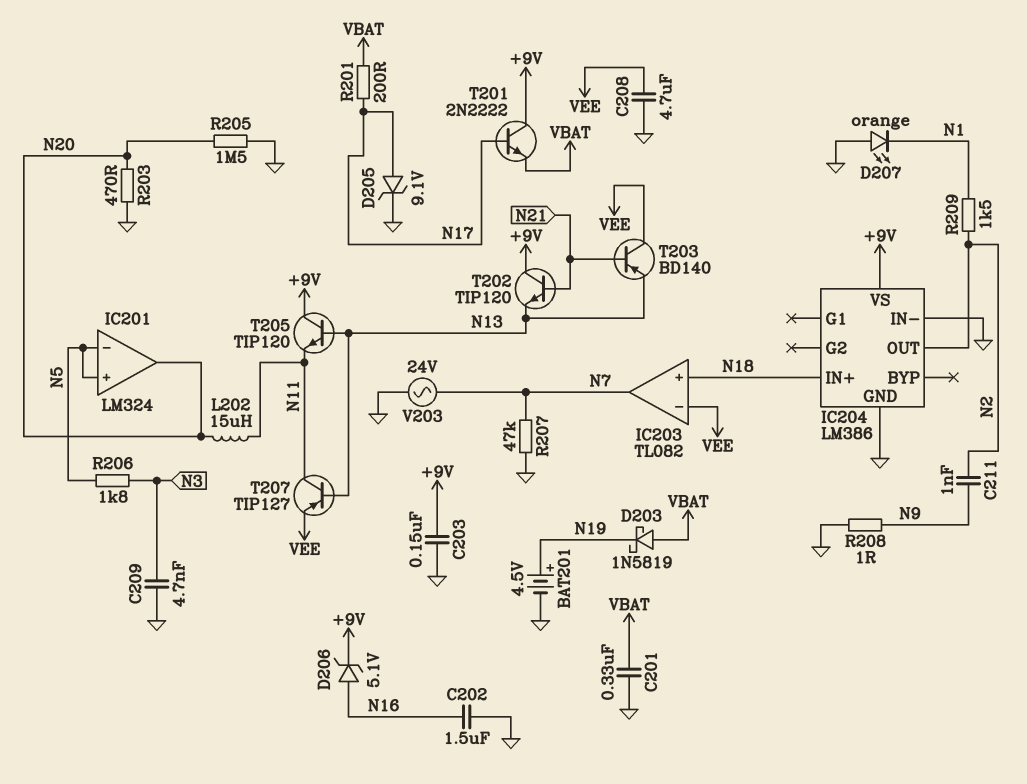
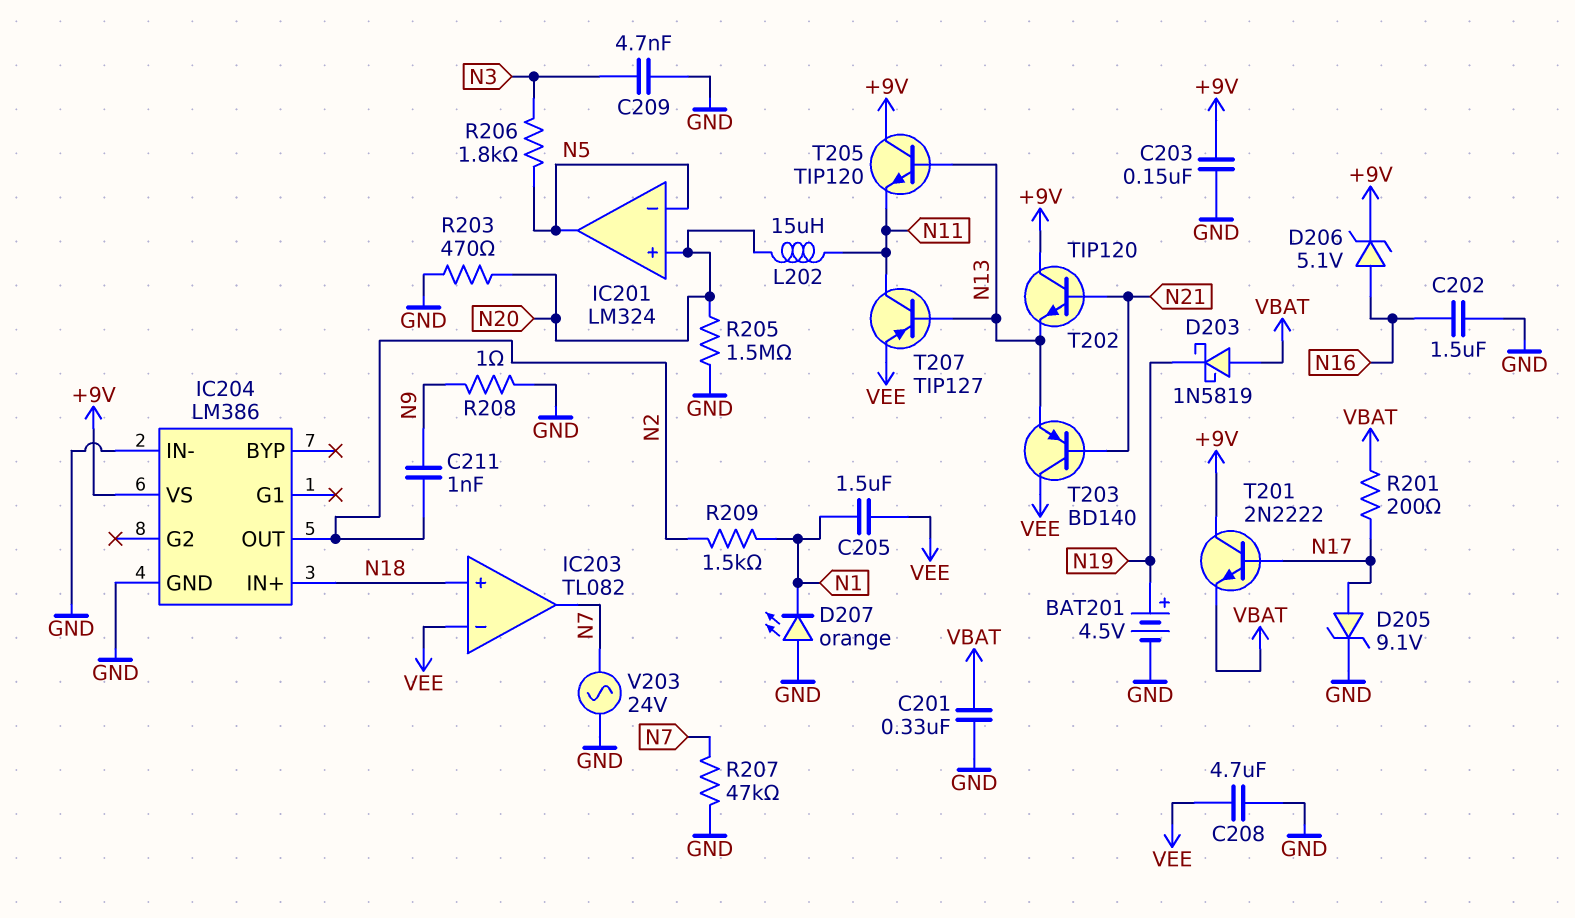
C205: none -> 1.5uF (N1, VEE)
IC201 pin in+: N5 -> N20
IC201 pin out: N20 -> N5

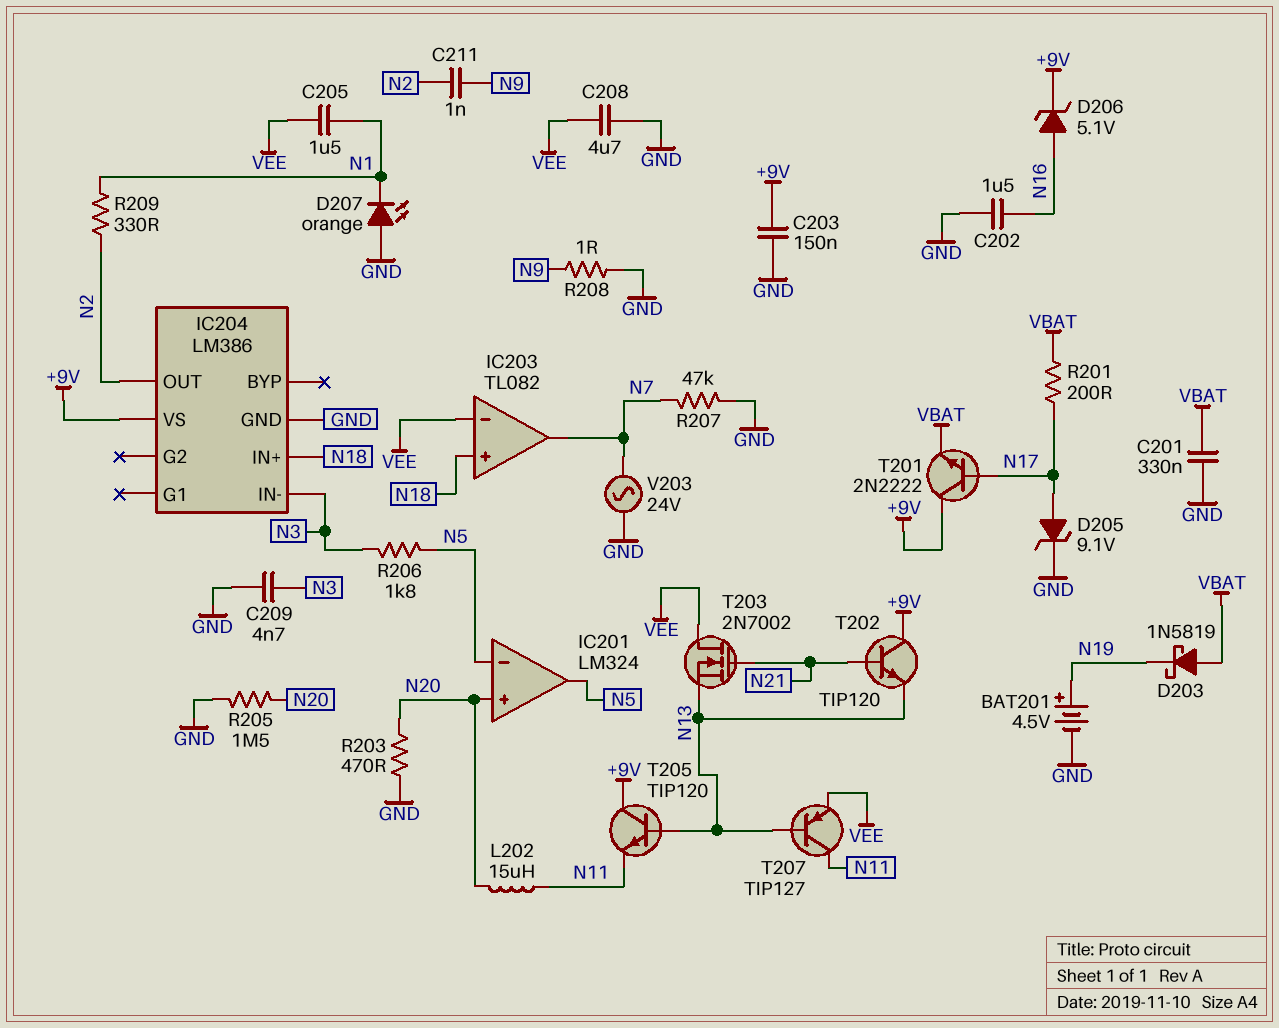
IC204 pin IN-: GND -> N3
R209: 1.5k (N1, N2) -> 330 (N1, N2)
T203: PNP BD140 (B N21, C VEE, E N13) -> NMOS 2N7002 (G N21, D VEE, S N13)

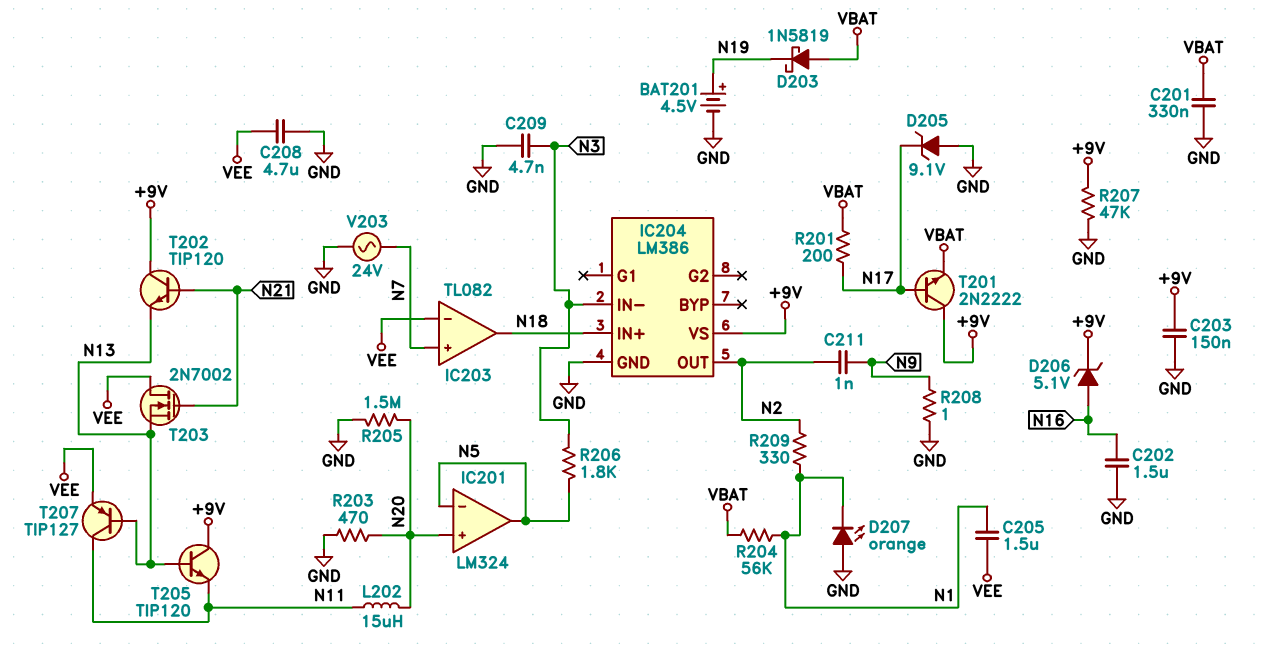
D205: zener 9.1V (A N17, K GND) -> zener 9.1V (A GND, K N17)
IC203 pin in+: N18 -> N7
IC203 pin out: N7 -> N18
R204: none -> 56k (N1, VBAT)
R207: 47k (GND, N7) -> 47k (+9V, GND)

